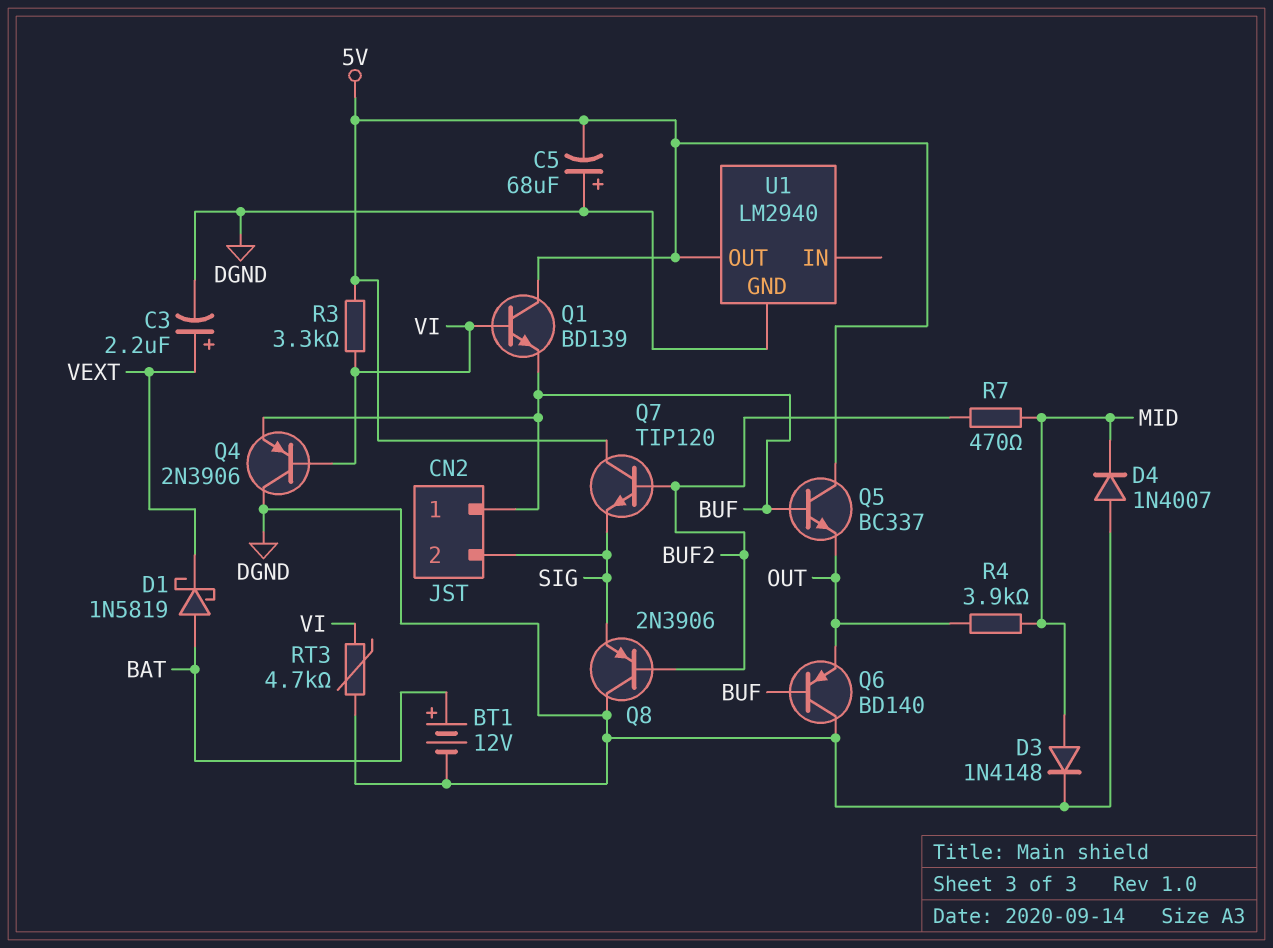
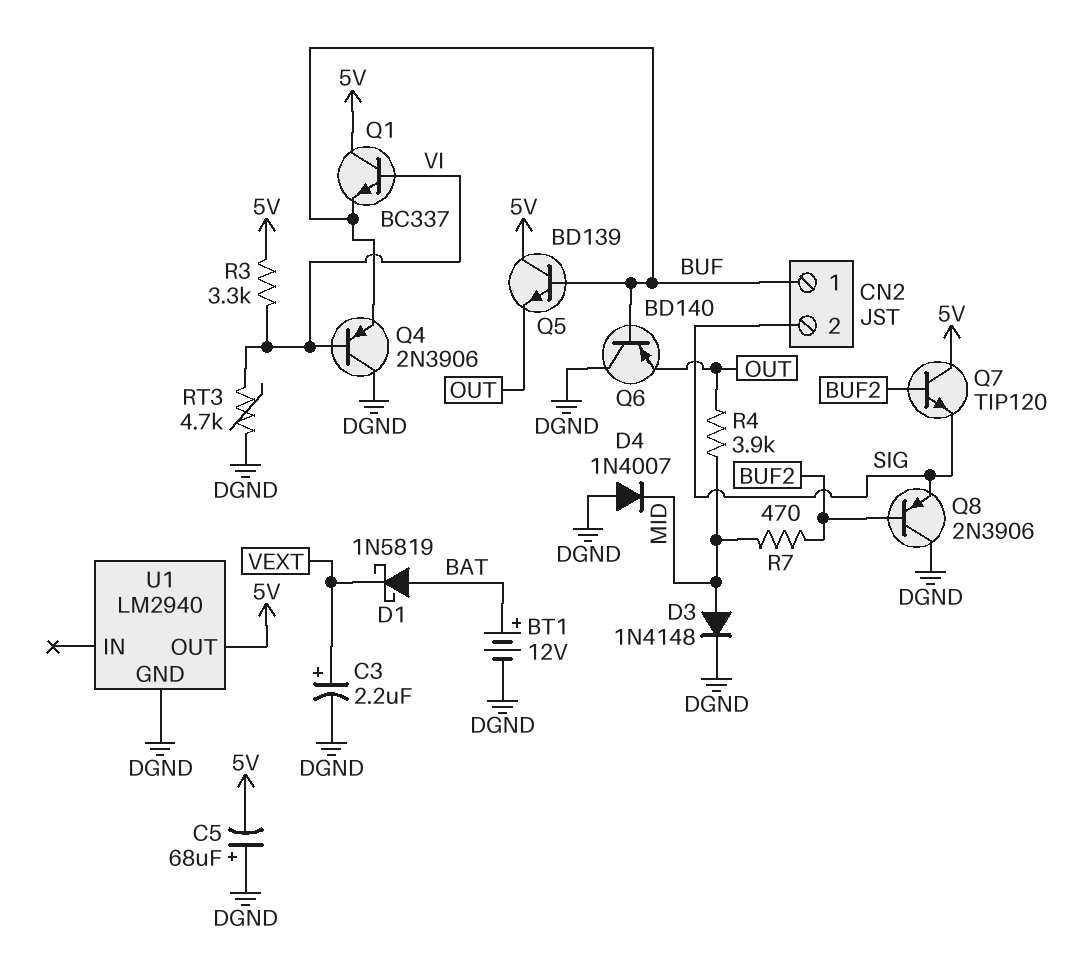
Q1: NPN BD139 (B VI, C 5V, E BUF) -> NPN BC337 (B VI, C 5V, E BUF)
Q5: NPN BC337 (B BUF, C 5V, E OUT) -> NPN BD139 (B BUF, C 5V, E OUT)

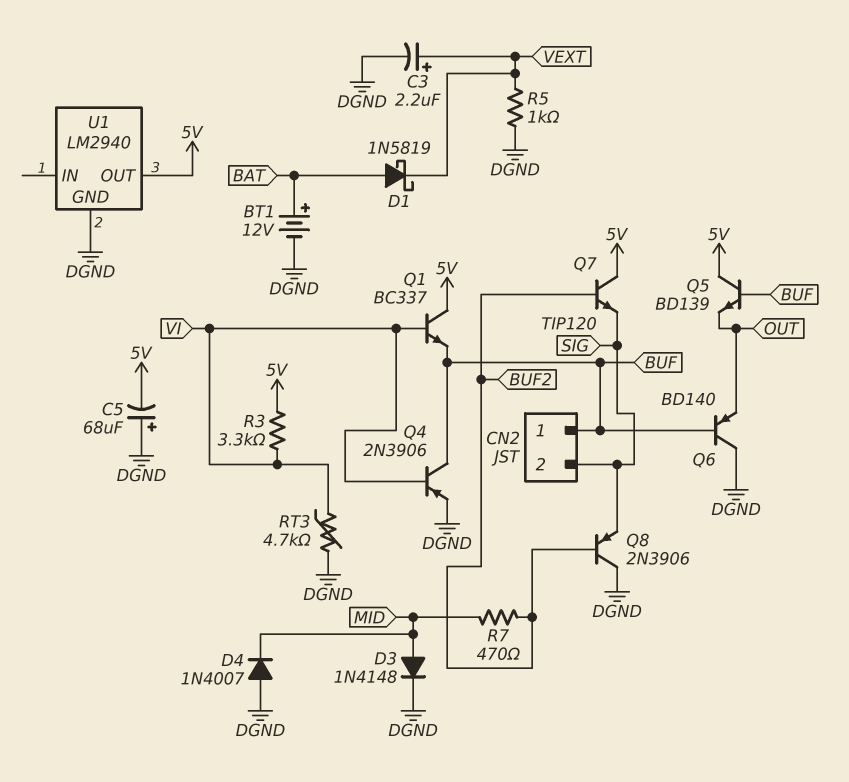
Q4: PNP 2N3906 (B VI, C DGND, E BUF) -> PNP 2N3906 (B VI, C BUF, E DGND)
R4: 3.9k (MID, OUT) -> none
R5: none -> 1k (DGND, VEXT)

